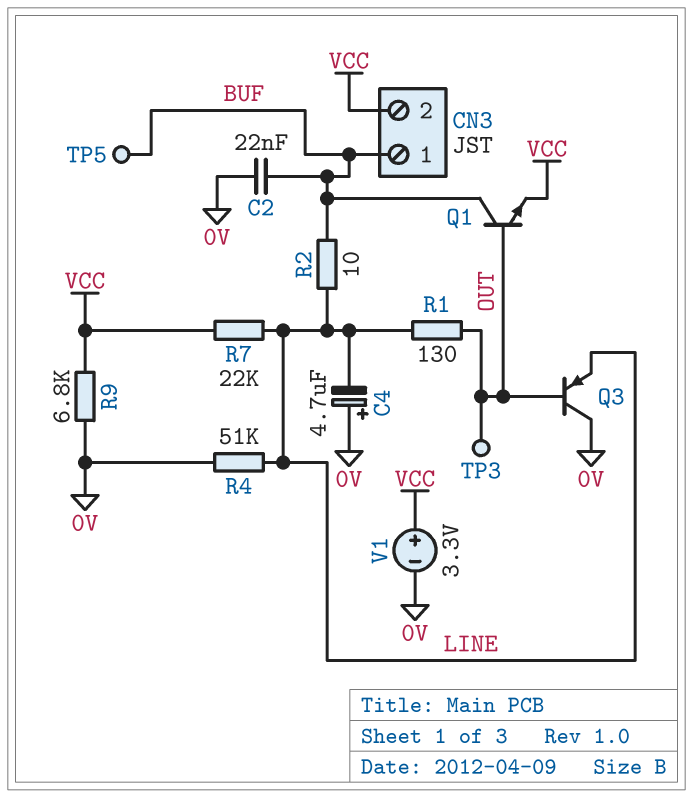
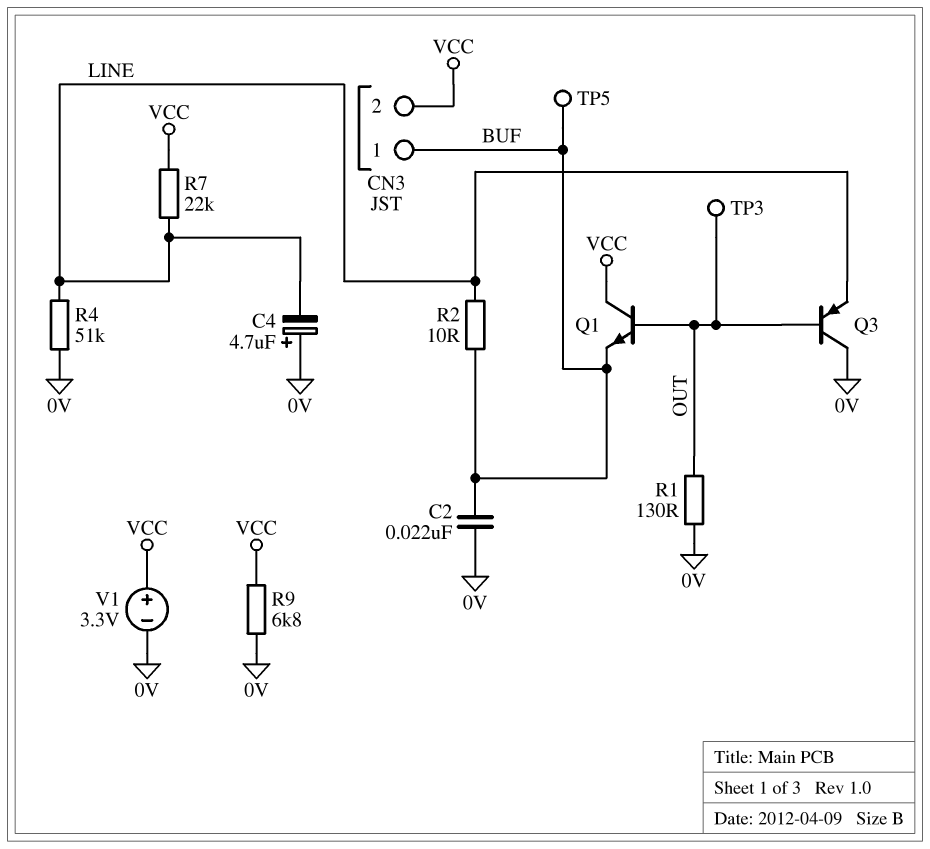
Q1: NPN (B OUT, C BUF, E VCC) -> NPN (B OUT, C VCC, E BUF)
R1: 130 (LINE, OUT) -> 130 (0V, OUT)

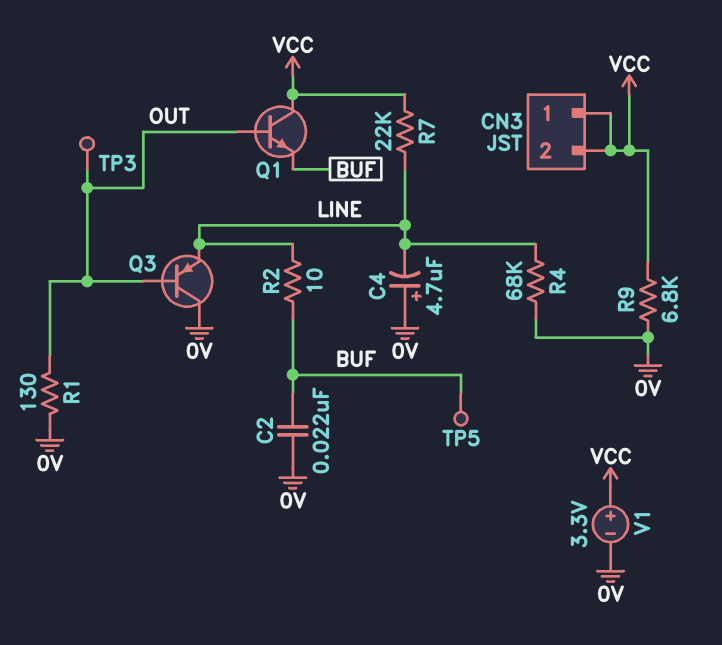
CN3 pin 1: BUF -> VCC
R4: 51k (0V, LINE) -> 68k (0V, LINE)

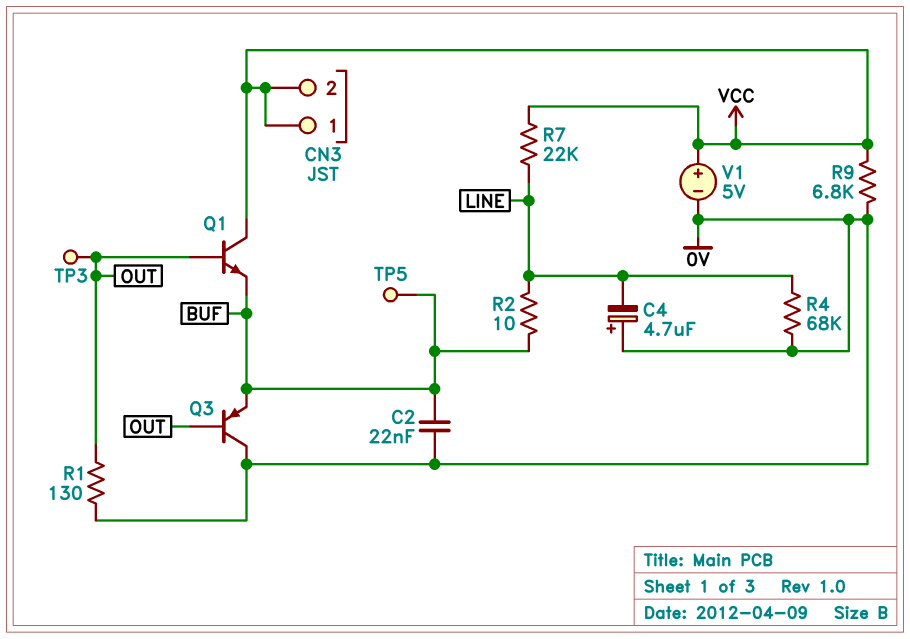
Q3: PNP (B OUT, C 0V, E LINE) -> PNP (B OUT, C 0V, E BUF)
V1: 3.3V (plus VCC, minus 0V) -> 5V (plus VCC, minus 0V)

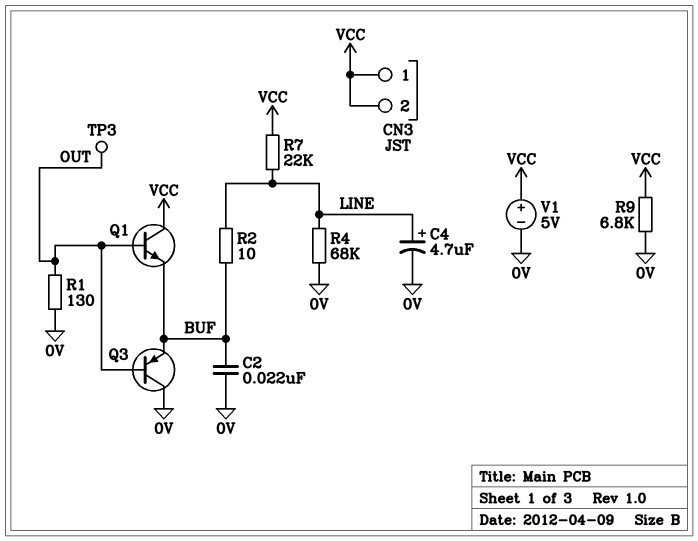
C4: 4.7uF (plus 0V, minus LINE) -> 4.7uF (plus LINE, minus 0V)
TP5: test point (BUF) -> none

